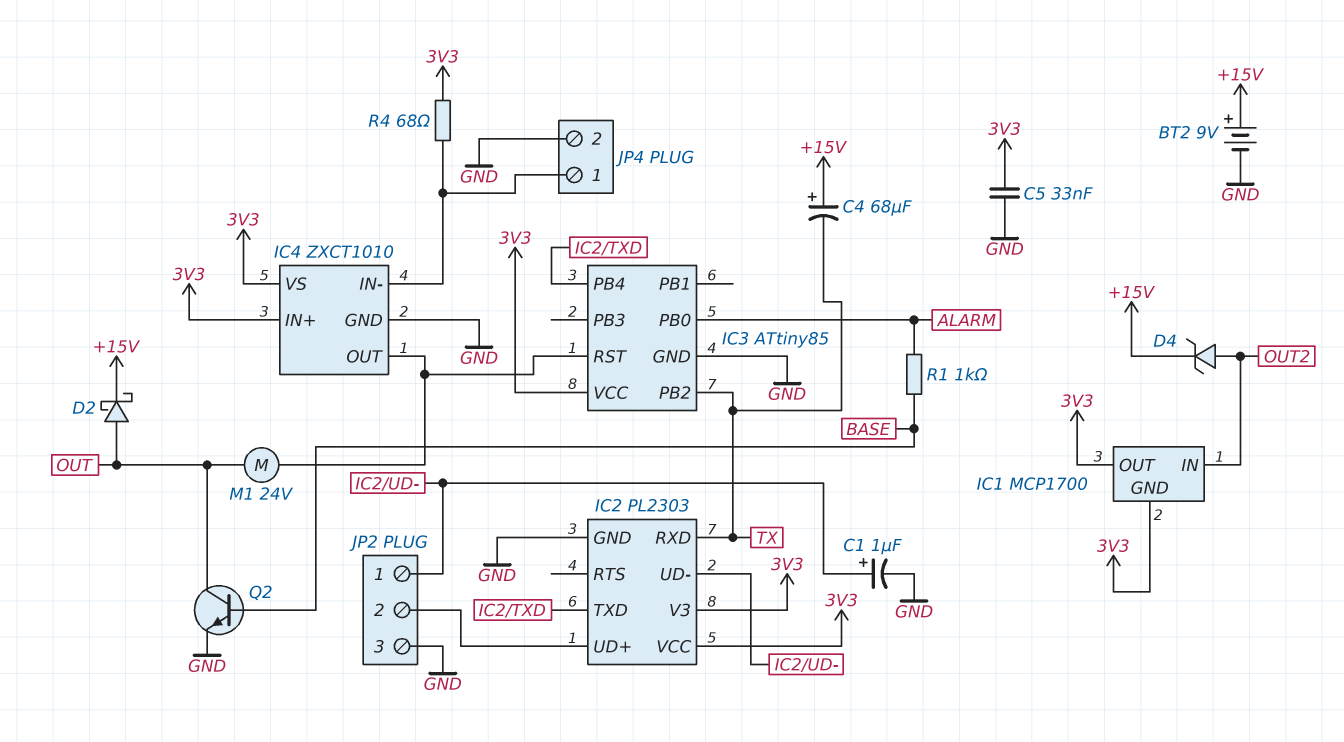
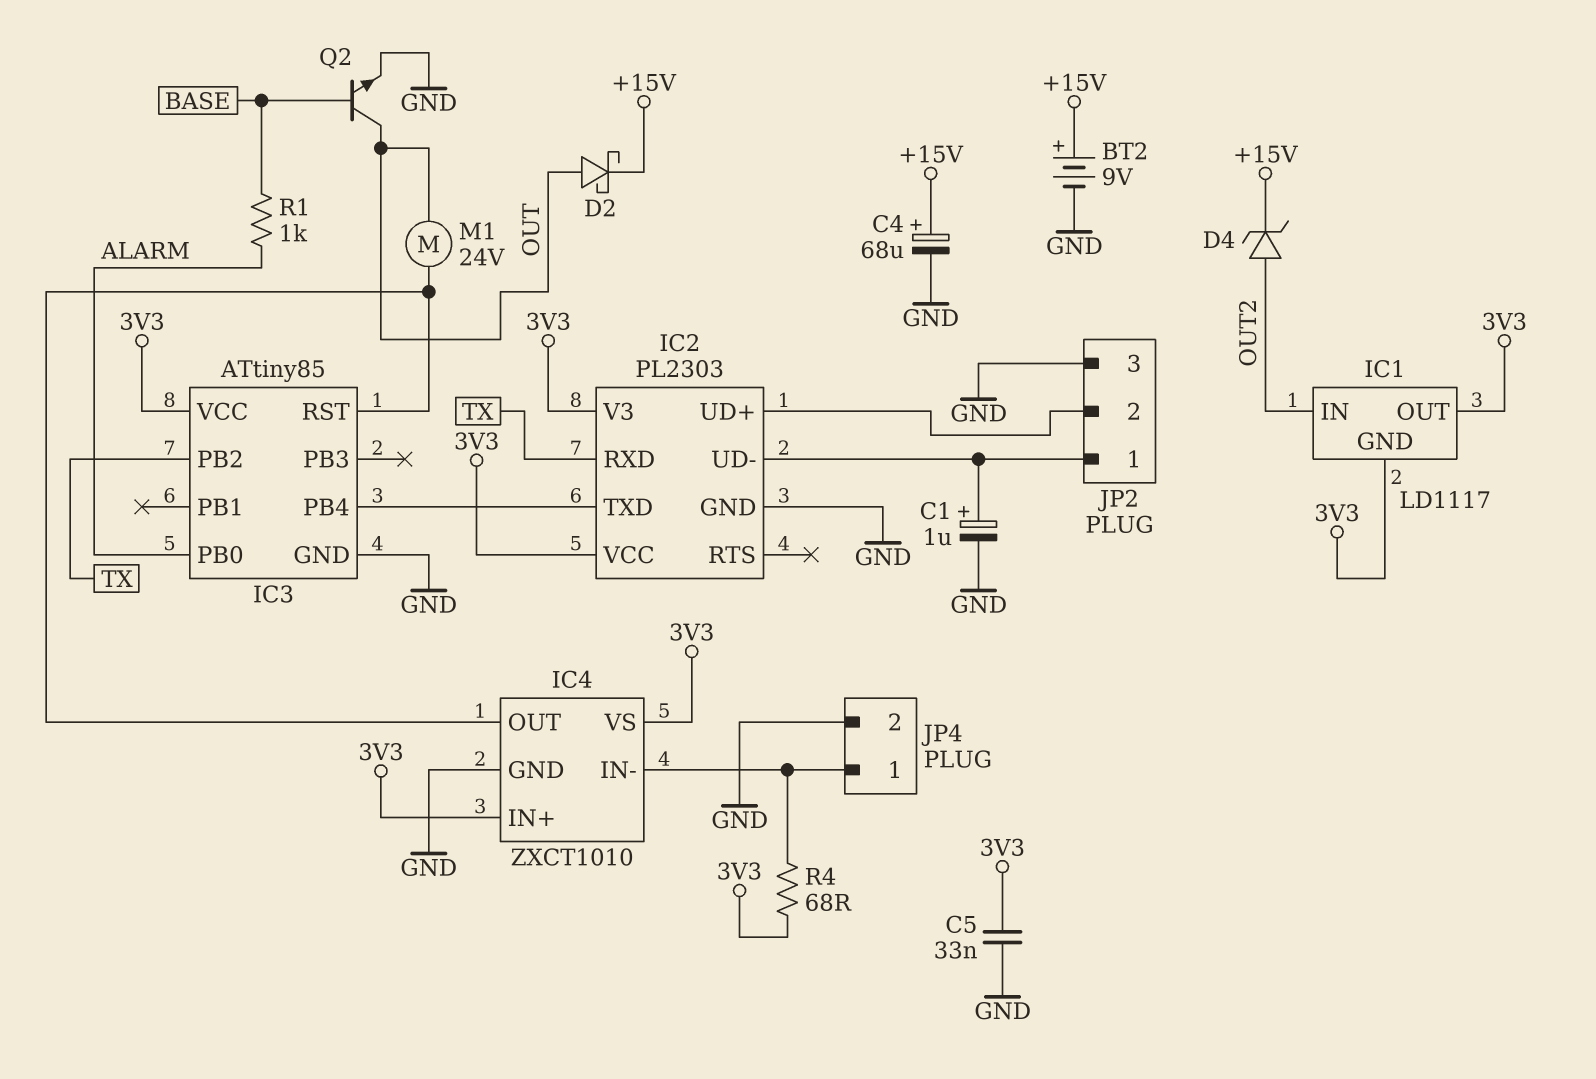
C4: 68uF (plus +15V, minus TX) -> 68uF (plus +15V, minus GND)
IC1: MCP1700 -> LD1117

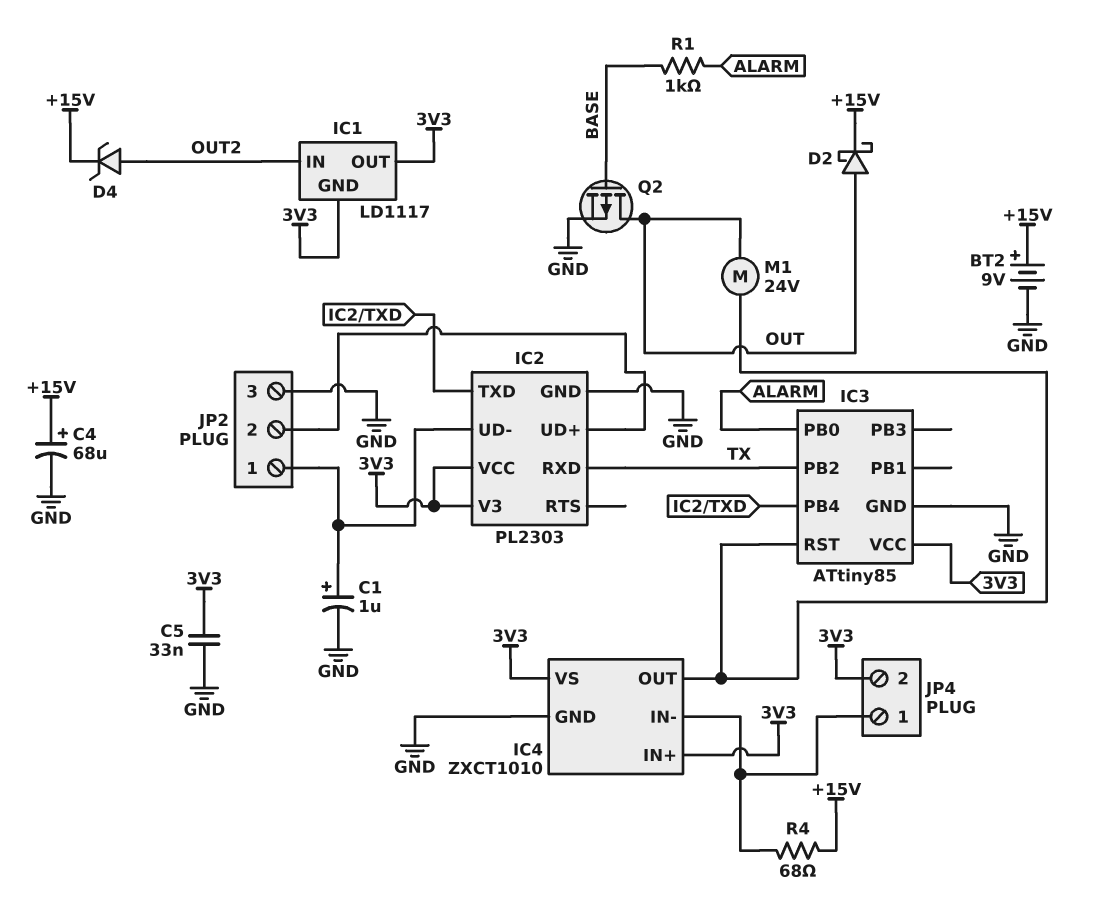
JP4 pin 2: GND -> 3V3
Q2: NPN (B BASE, C OUT, E GND) -> PMOS (G BASE, D OUT, S GND)
R4: 68 (3V3, IC4/IN-) -> 68 (+15V, IC4/IN-)

